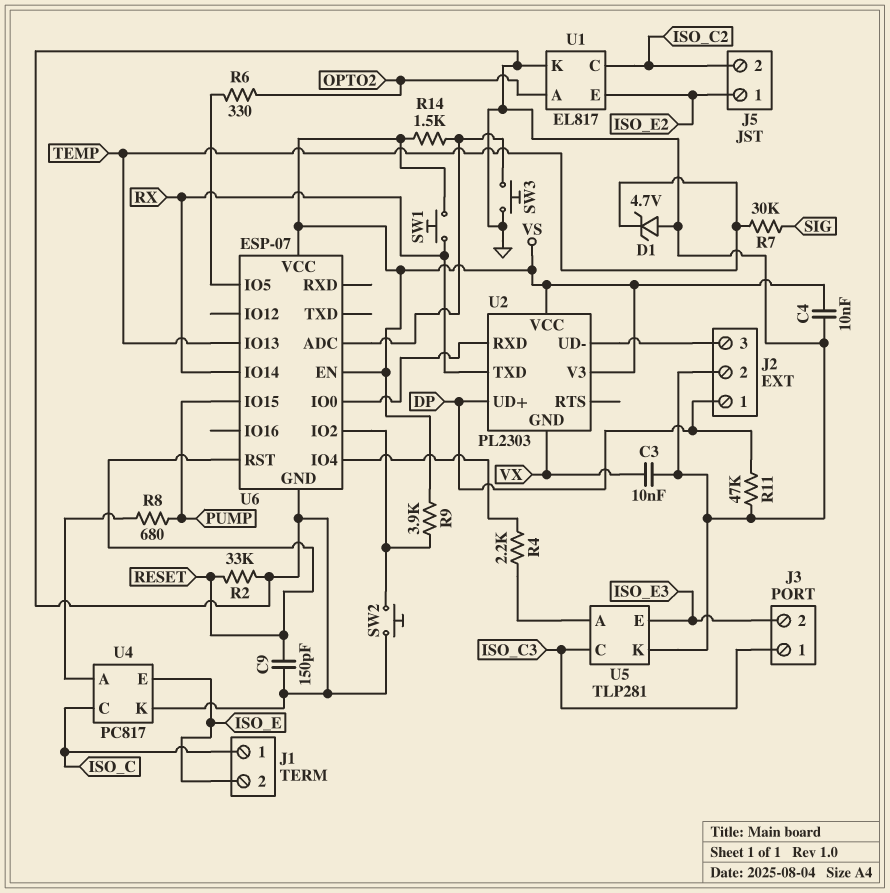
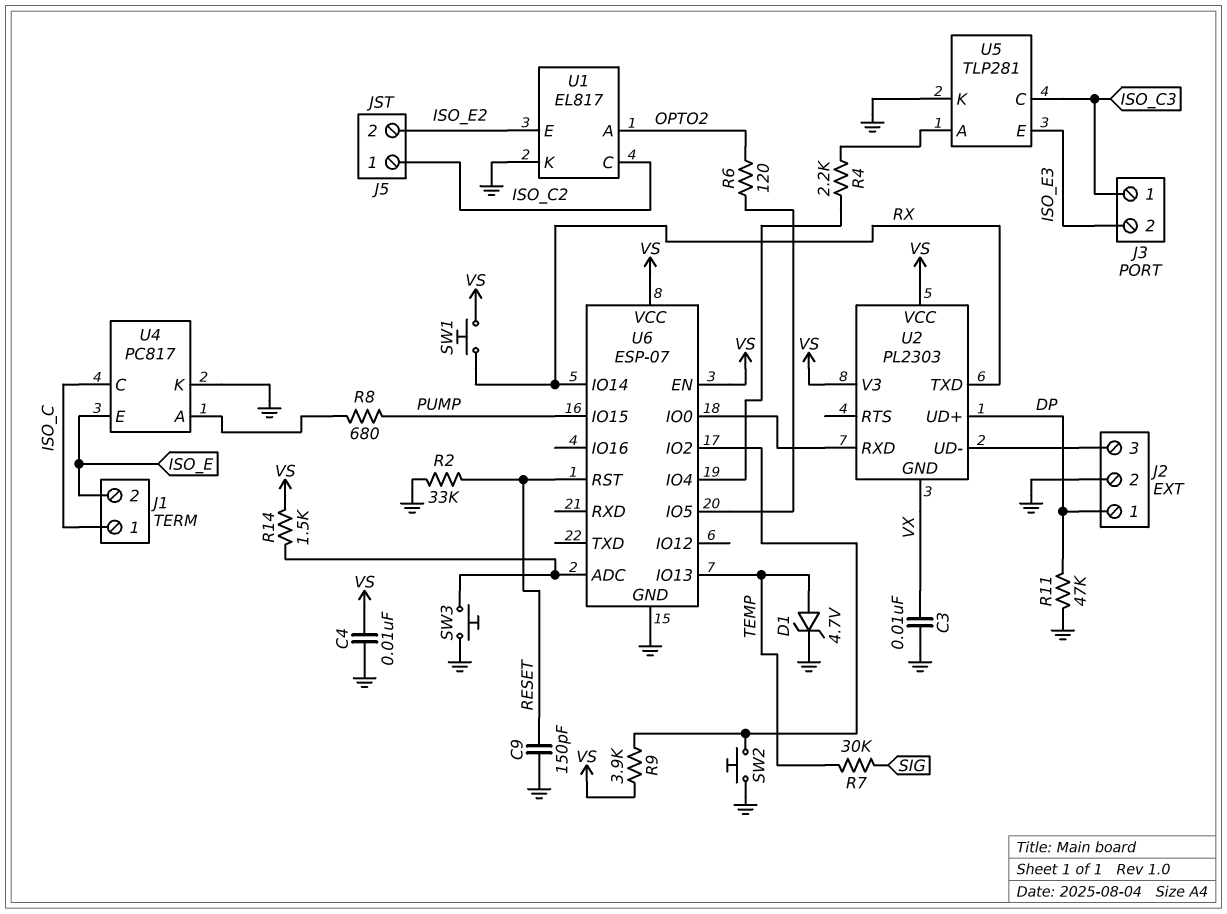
D1: zener 4.7V (A GND, K TEMP) -> zener 4.7V (A TEMP, K GND)
J5 pin 1: ISO_E2 -> ISO_C2
J5 pin 2: ISO_C2 -> ISO_E2
R6: 330 (OPTO2, U6/IO5) -> 120 (OPTO2, U6/IO5)

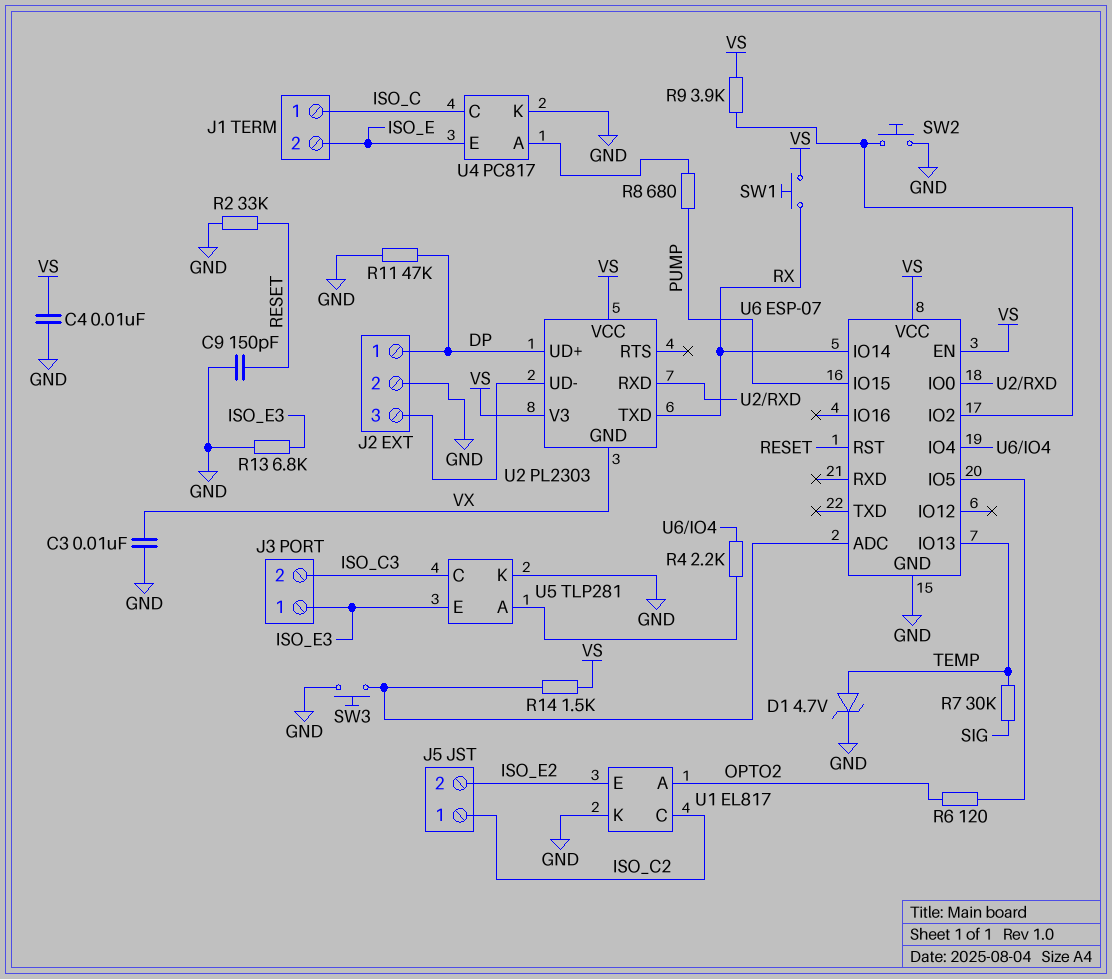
J3 pin 1: ISO_C3 -> ISO_E3
J3 pin 2: ISO_E3 -> ISO_C3
R13: none -> 6.8k (GND, ISO_E3)

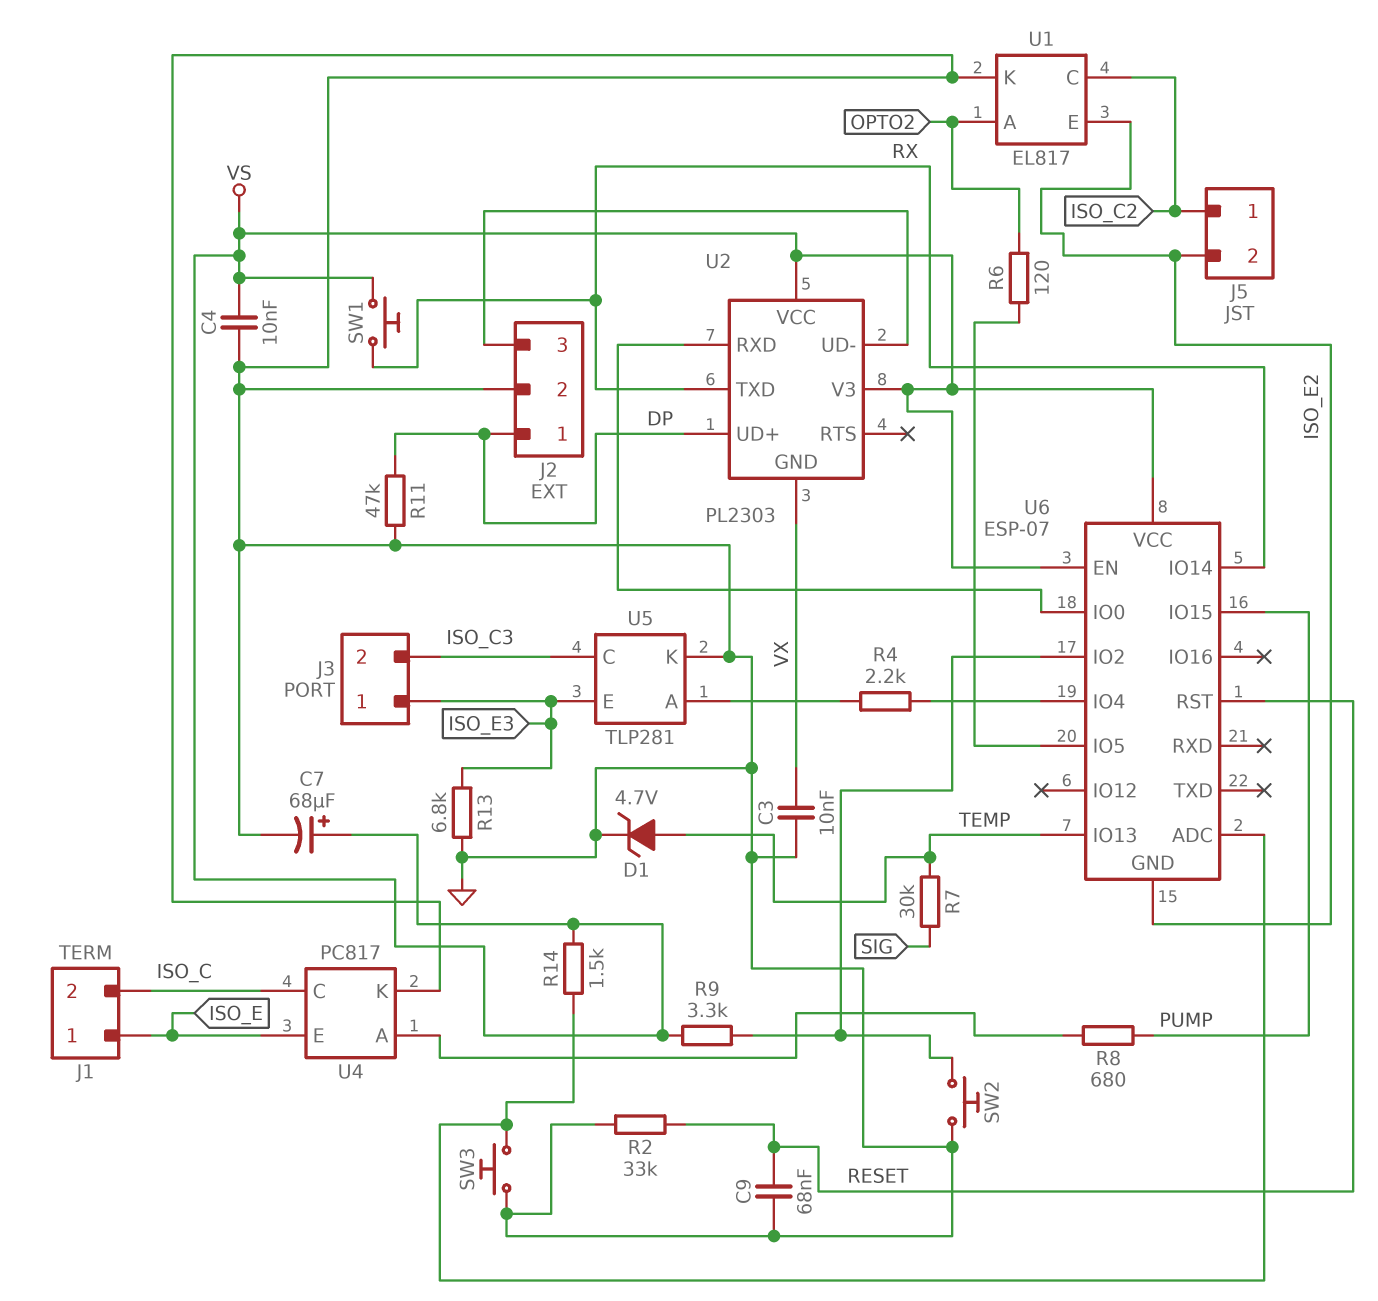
C7: none -> 68uF (plus VS, minus GND)
C9: 150pF (GND, RESET) -> 68nF (GND, RESET)
J1 pin 1: ISO_C -> ISO_E
J1 pin 2: ISO_E -> ISO_C
R9: 3.9k (U6/IO2, VS) -> 3.3k (U6/IO2, VS)
U6 pin GND: GND -> ISO_E2

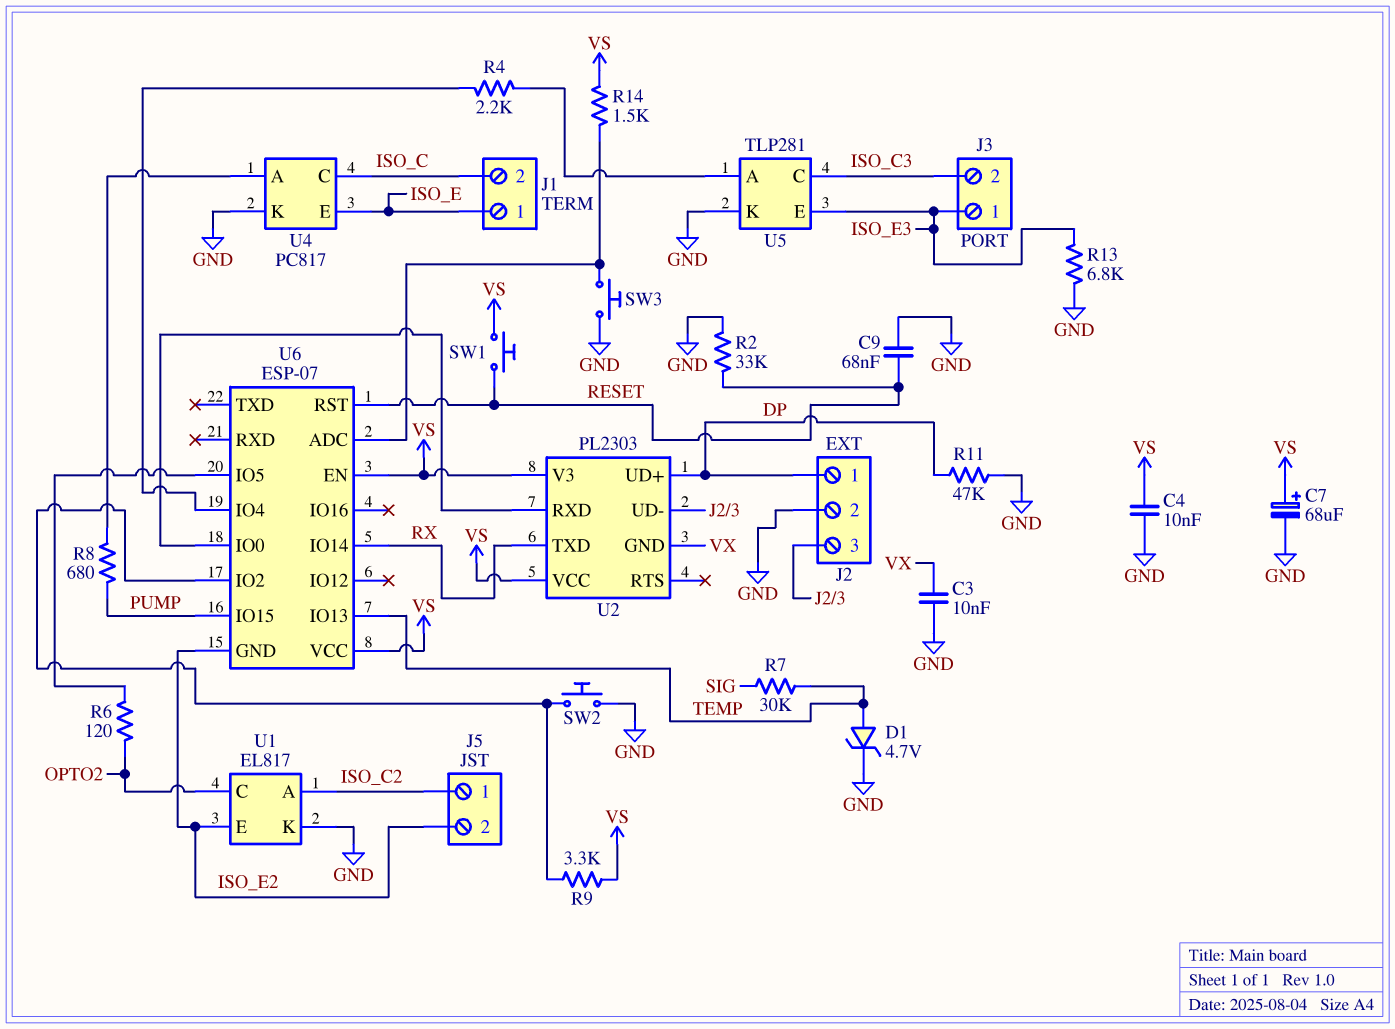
SW1: button (RX, VS) -> button (RESET, VS)
U1 pin A: OPTO2 -> ISO_C2
U1 pin C: ISO_C2 -> OPTO2

